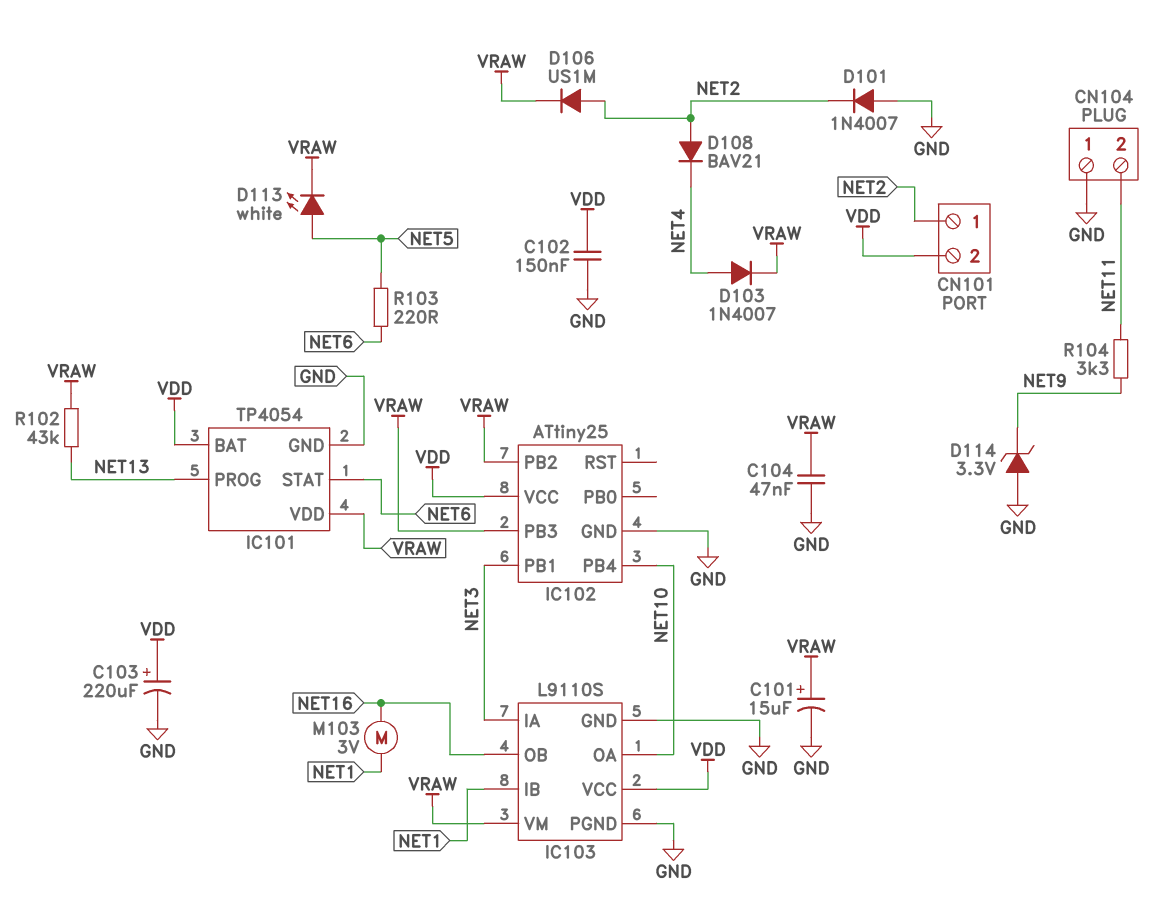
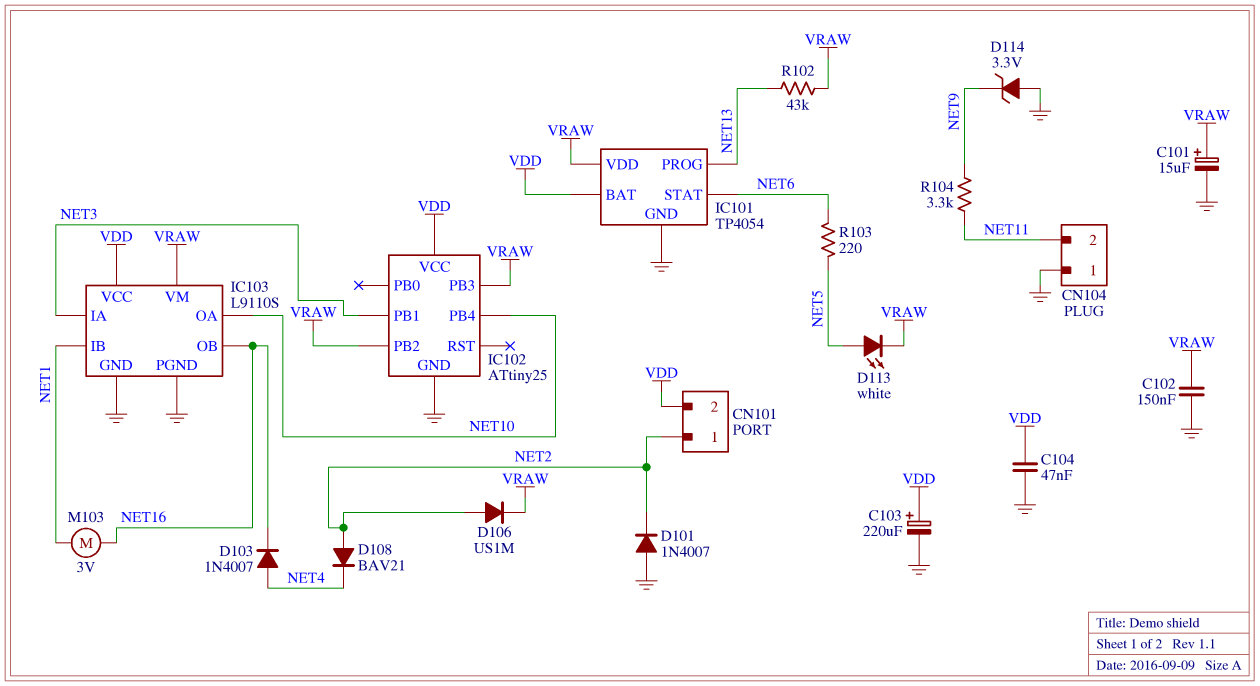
C102: 150nF (GND, VDD) -> 150nF (GND, VRAW)
C104: 47nF (GND, VRAW) -> 47nF (GND, VDD)
D103: diode 1N4007 (A NET4, K VRAW) -> diode 1N4007 (A NET4, K NET16)

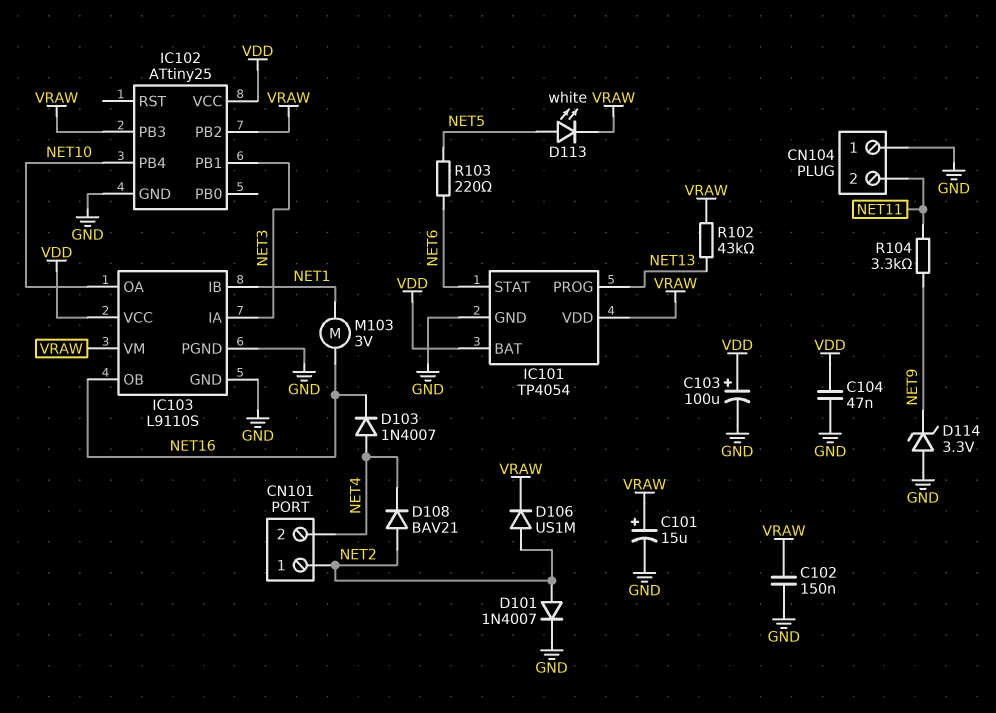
C103: 220uF (plus VDD, minus GND) -> 100uF (plus VDD, minus GND)
CN101 pin 2: VDD -> NET4
D101: diode 1N4007 (A GND, K NET2) -> diode 1N4007 (A NET2, K GND)

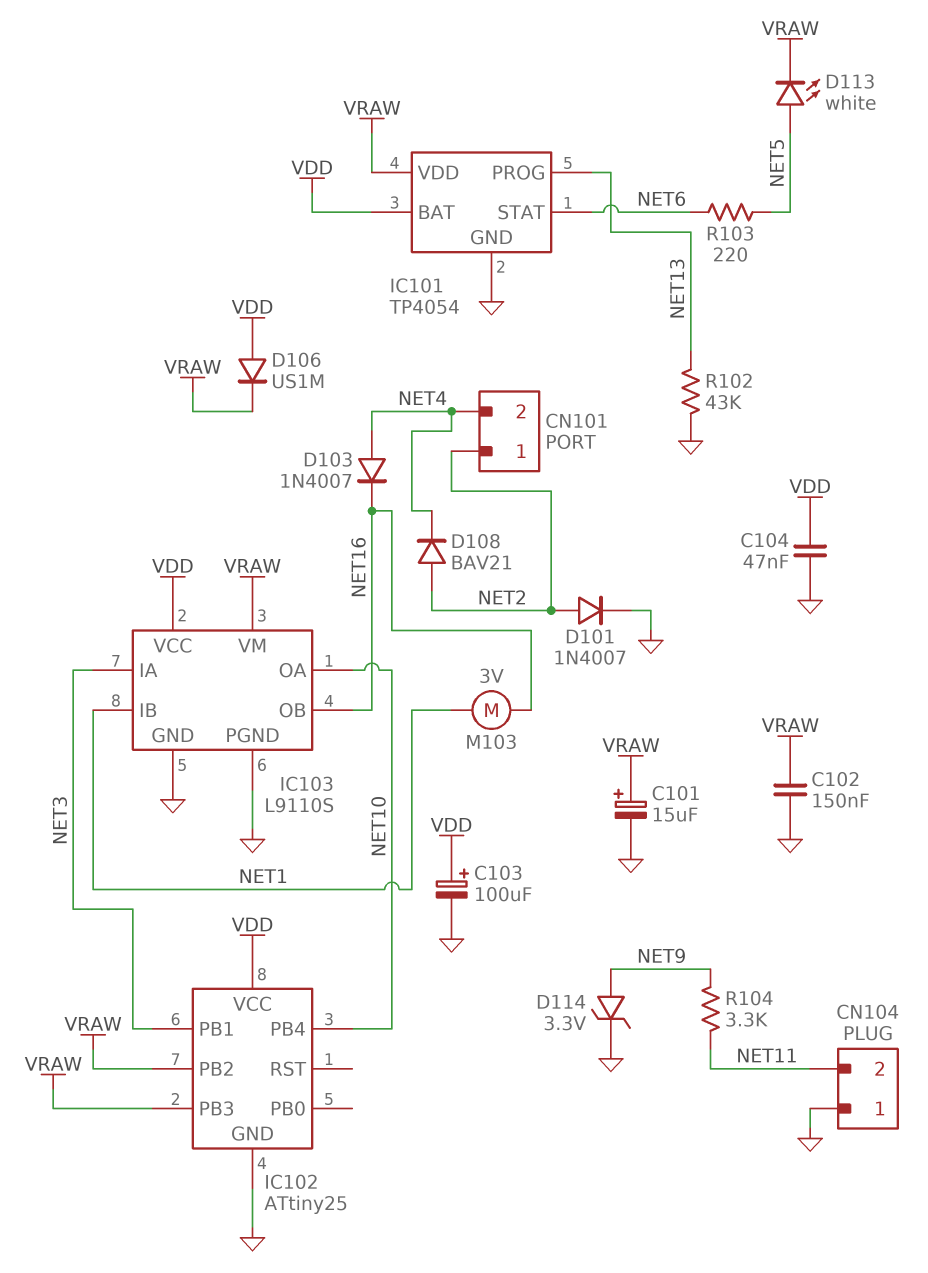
D106: diode US1M (A NET2, K VRAW) -> diode US1M (A VDD, K VRAW)
D114: zener 3.3V (A GND, K NET9) -> zener 3.3V (A NET9, K GND)
R102: 43k (NET13, VRAW) -> 43k (GND, NET13)

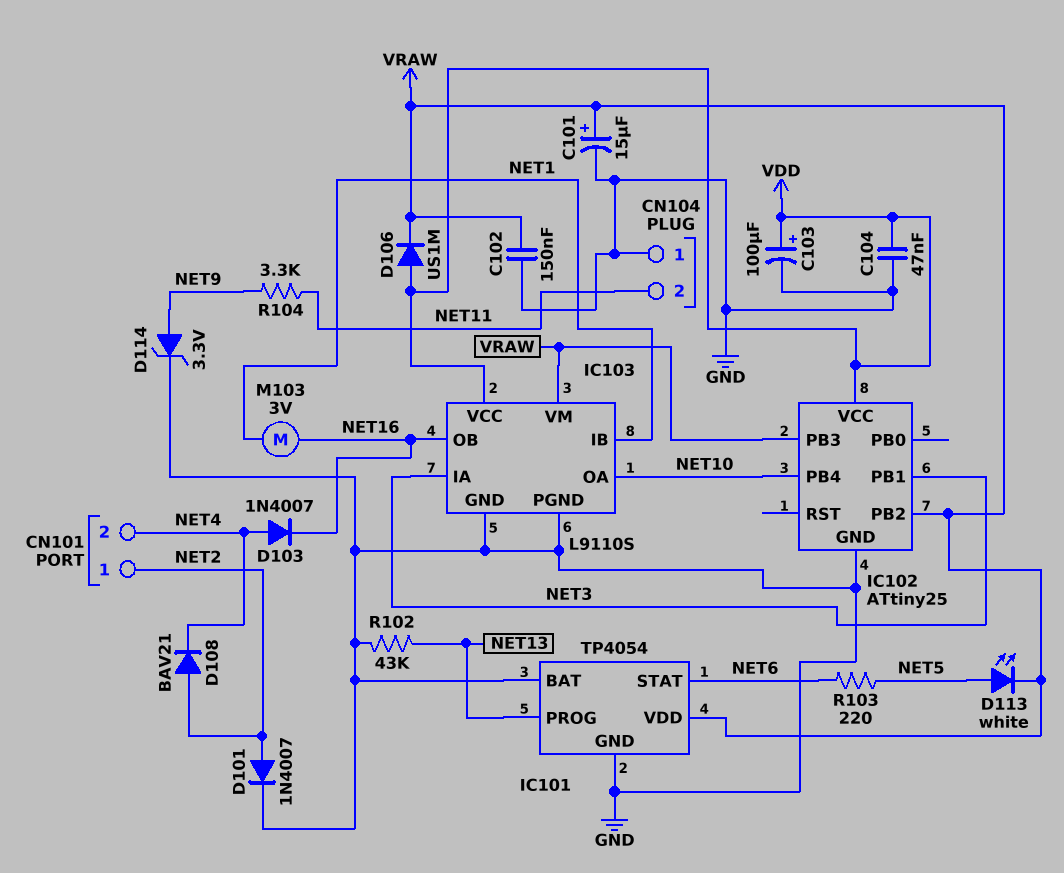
IC101 pin BAT: VDD -> GND

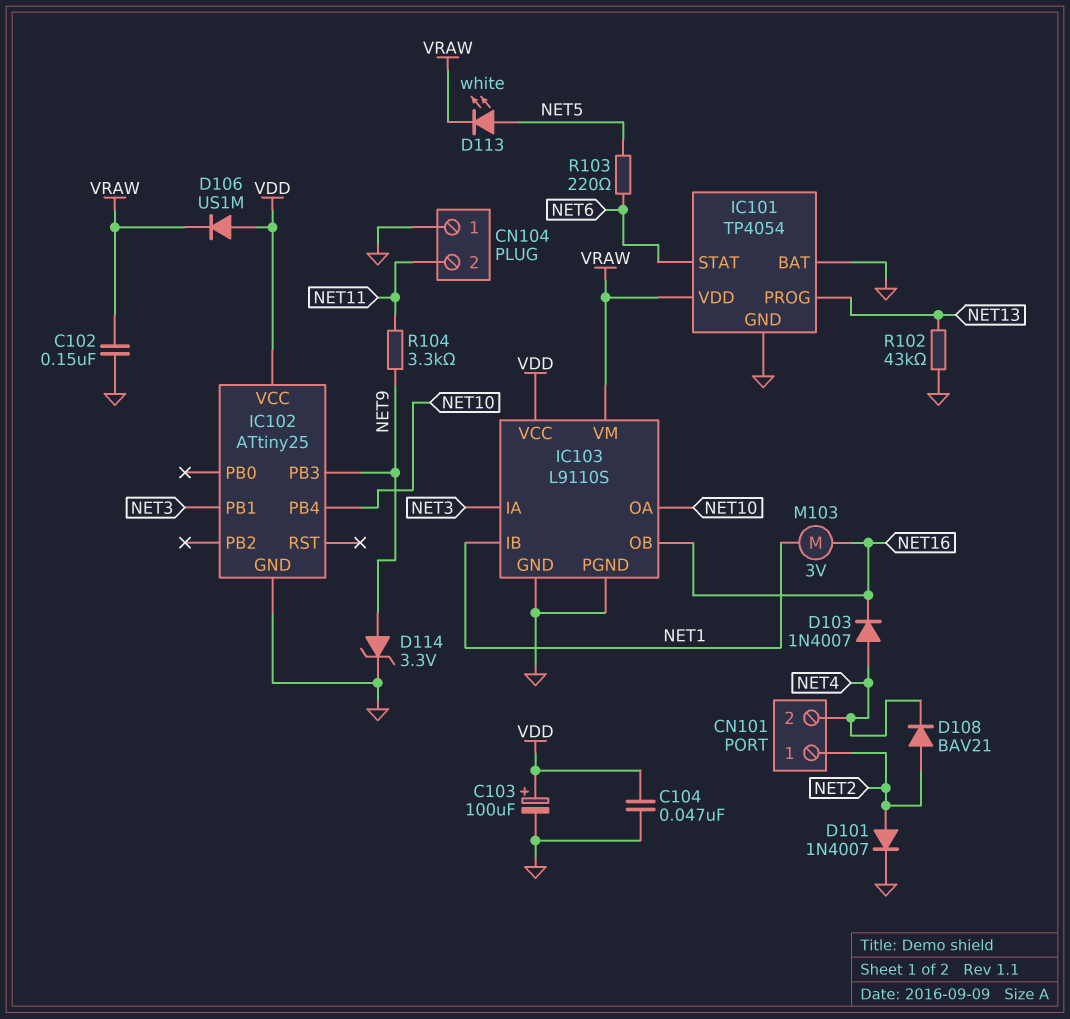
C101: 15uF (plus VRAW, minus GND) -> none
IC102 pin PB2: VRAW -> none
IC102 pin PB3: VRAW -> NET9

